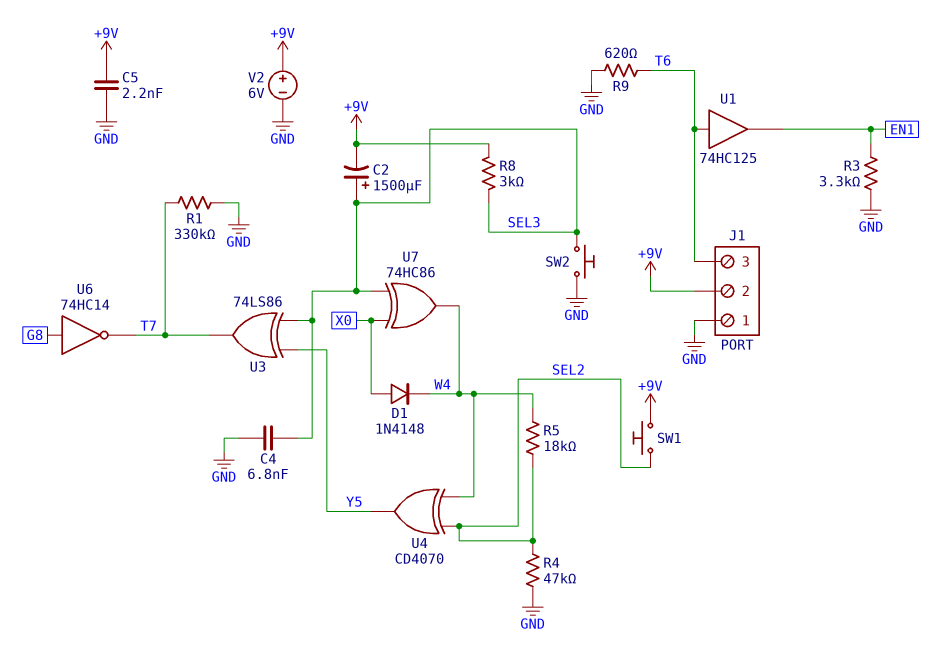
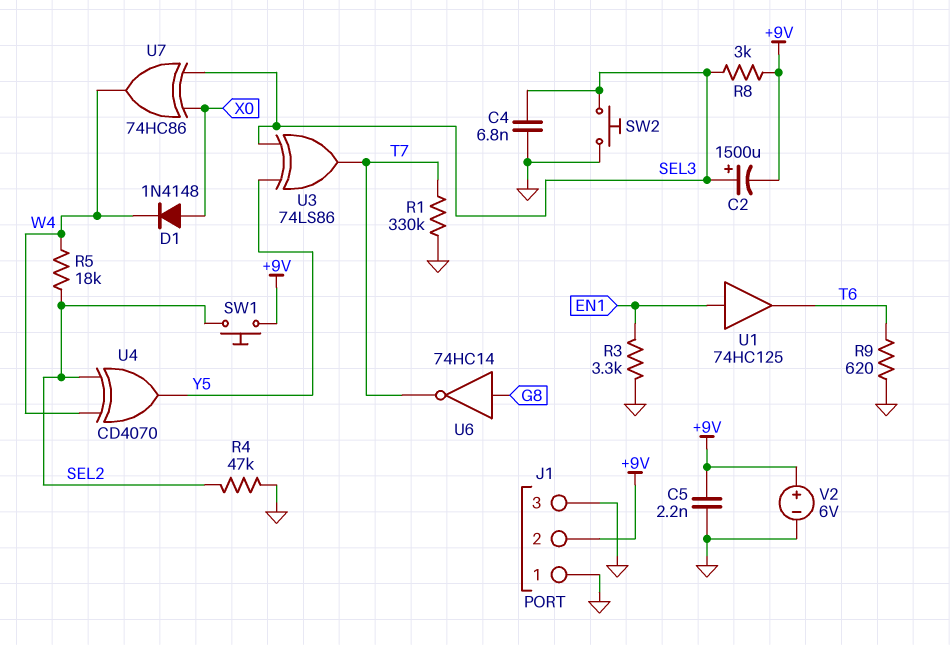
J1 pin 3: T6 -> GND
U1: buffer 74HC125 (in T6, out EN1) -> buffer 74HC125 (in EN1, out T6)

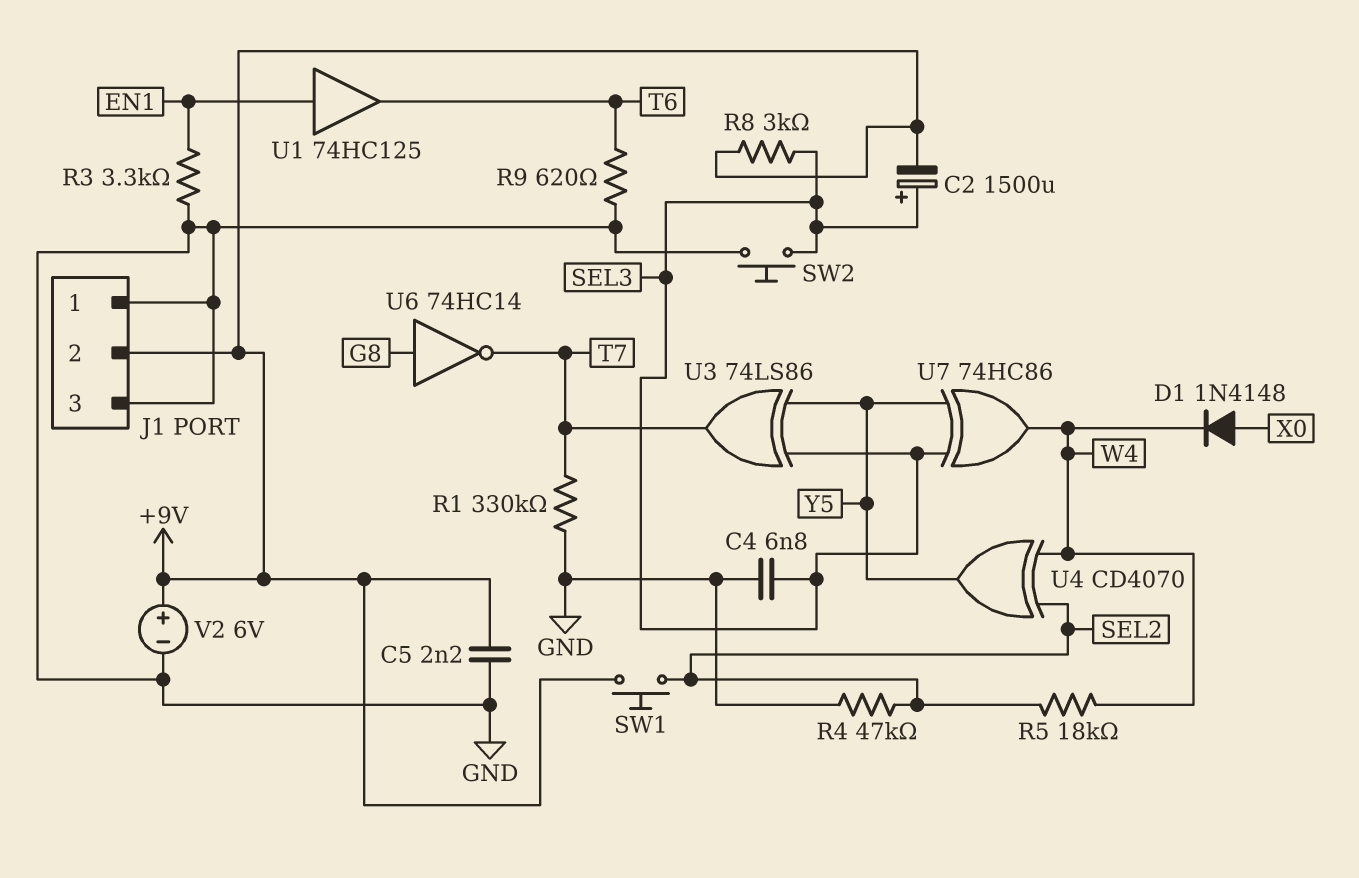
U7: XOR 74HC86 (in SEL3, in X0, out W4) -> XOR 74HC86 (in SEL3, in Y5, out W4)

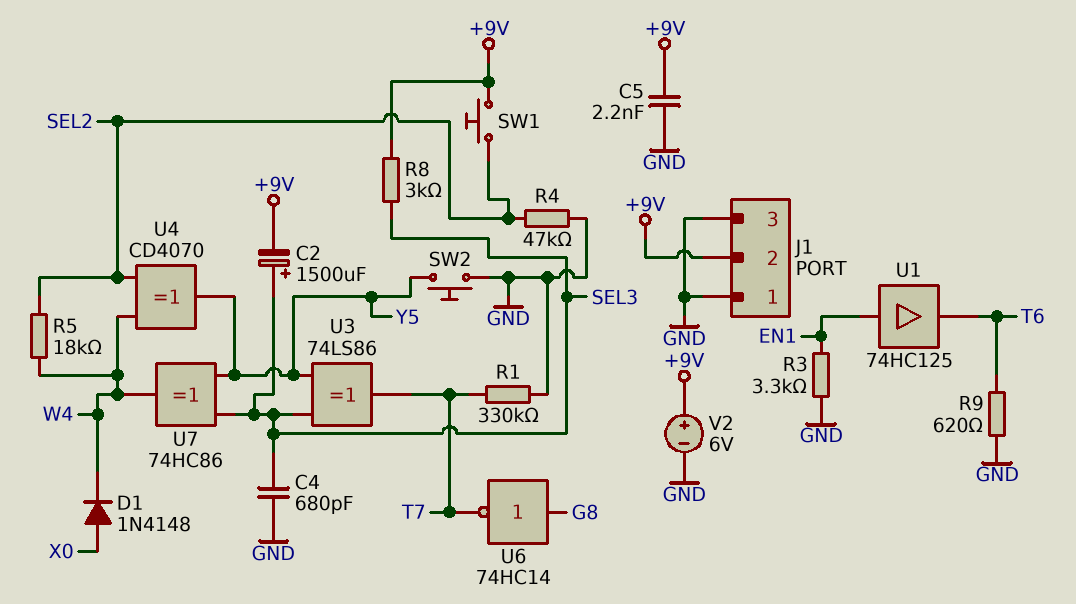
C4: 6.8nF (GND, SEL3) -> 680pF (GND, SEL3)
SW2: button (GND, SEL3) -> button (GND, Y5)

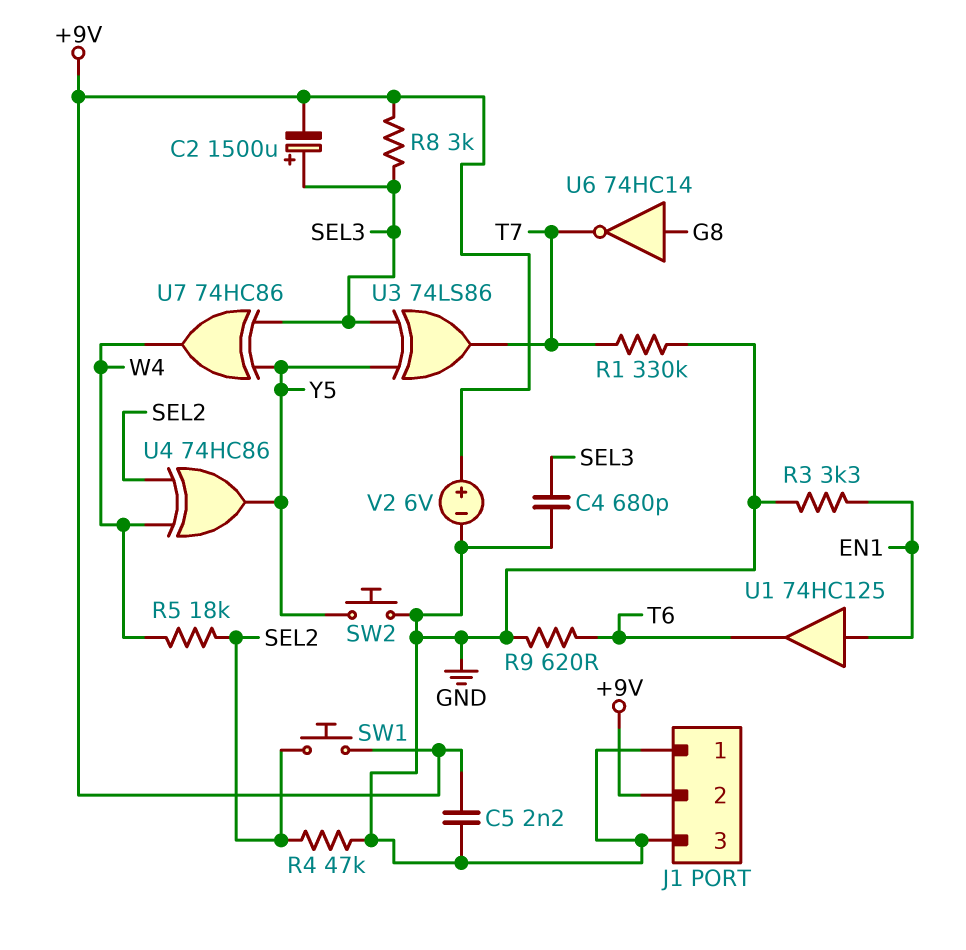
D1: diode 1N4148 (A X0, K W4) -> none
U4: XOR CD4070 (in SEL2, in W4, out Y5) -> XOR 74HC86 (in SEL2, in W4, out Y5)

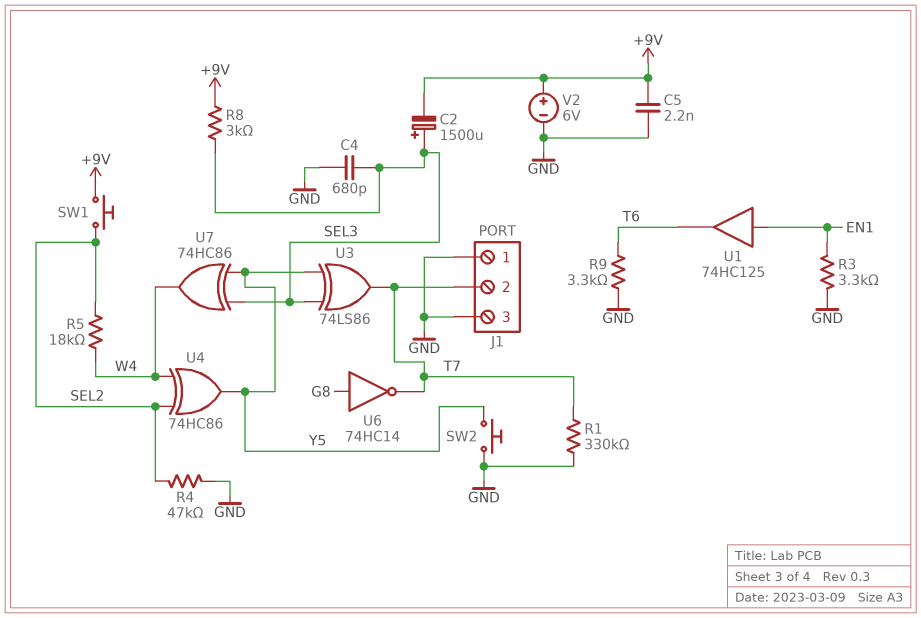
J1 pin 2: +9V -> T7
R9: 620 (GND, T6) -> 3.3k (GND, T6)

